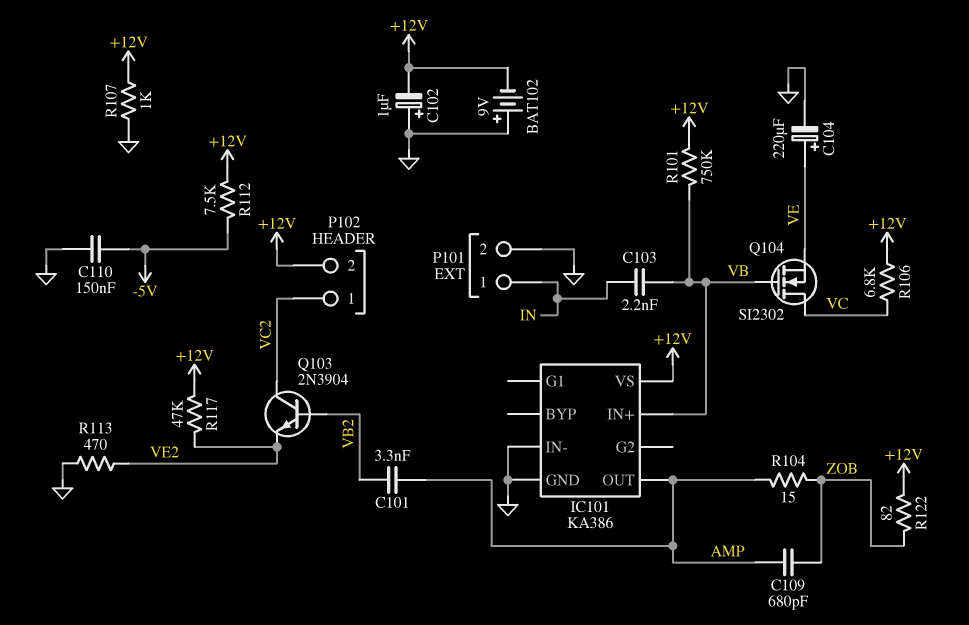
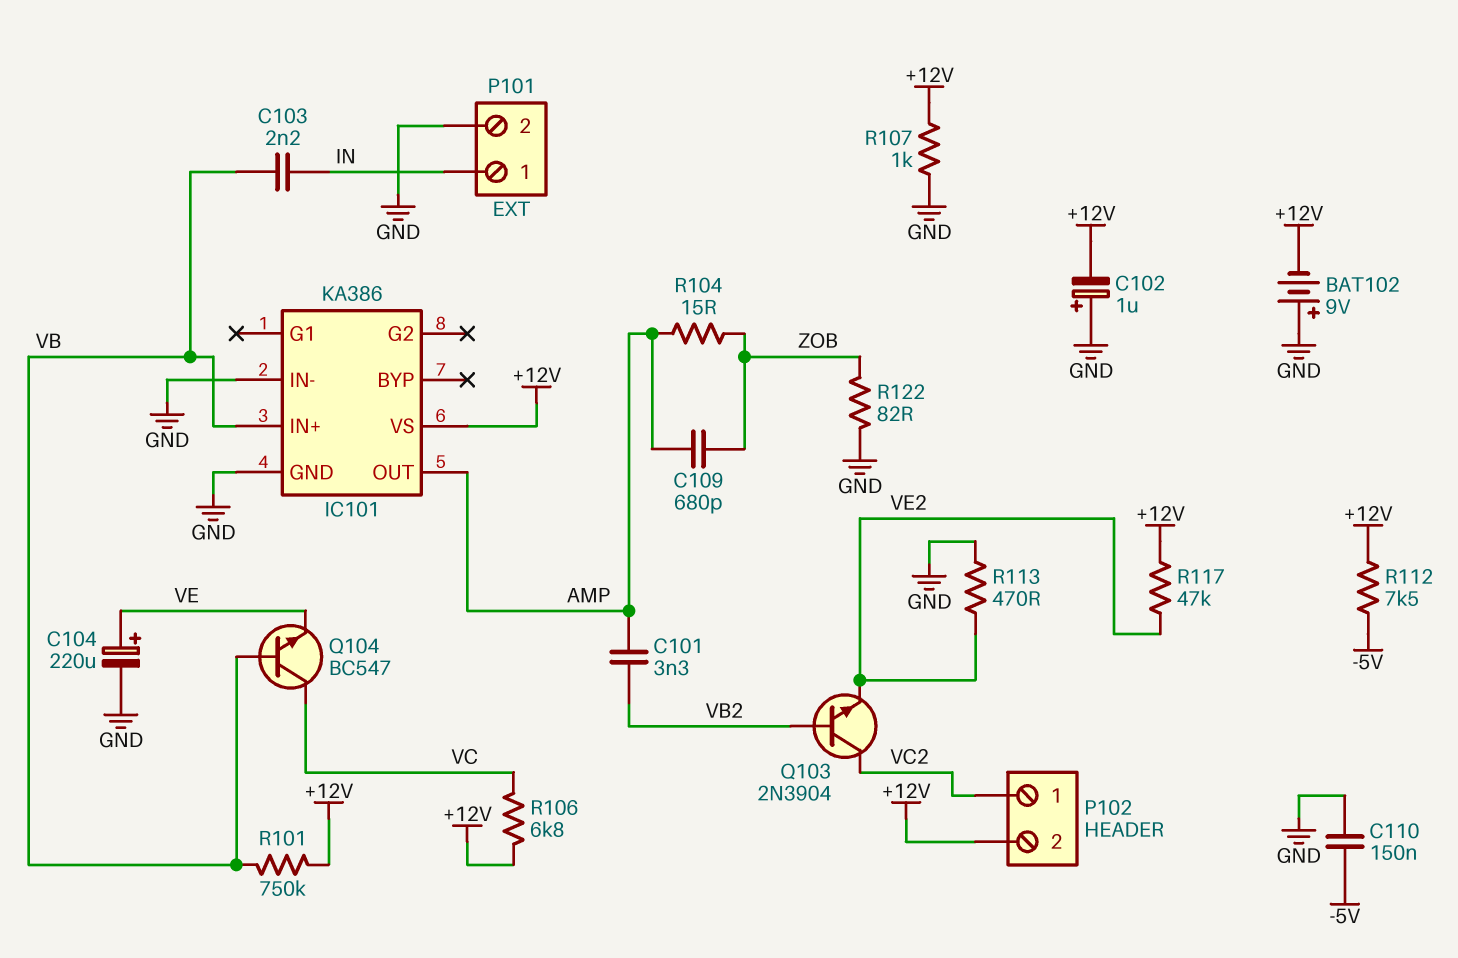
Q104: NMOS SI2302 (G VB, D VC, S VE) -> NPN BC547 (B VB, C VC, E VE)
R122: 82 (+12V, ZOB) -> 82 (GND, ZOB)

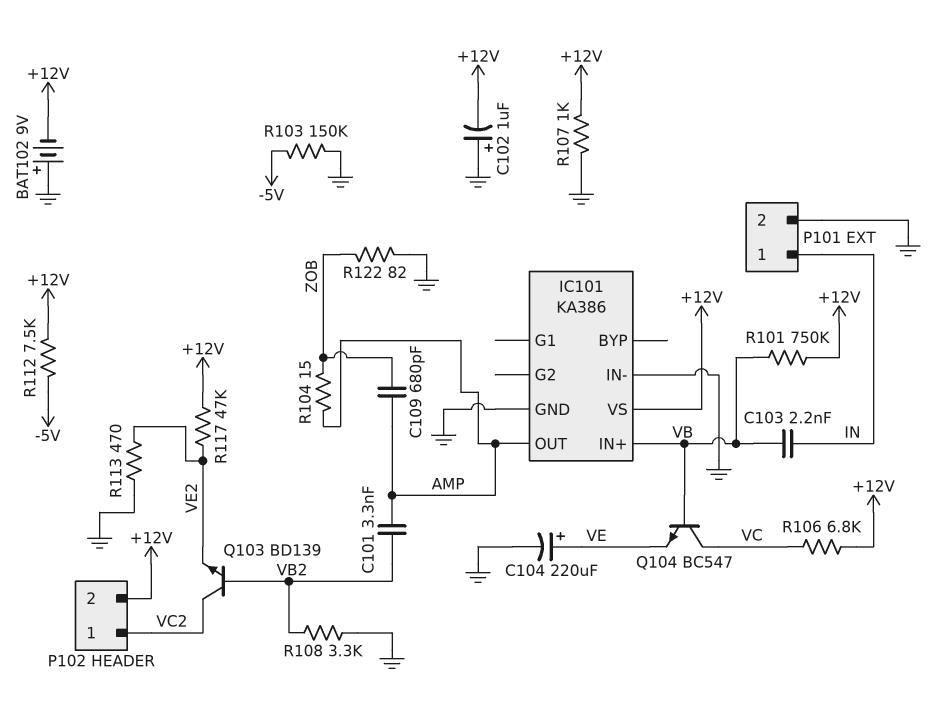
C110: 150nF (-5V, GND) -> none
Q103: NPN 2N3904 (B VB2, C VC2, E VE2) -> NPN BD139 (B VB2, C VC2, E VE2)
R103: none -> 150k (-5V, GND)
R108: none -> 3.3k (GND, VB2)

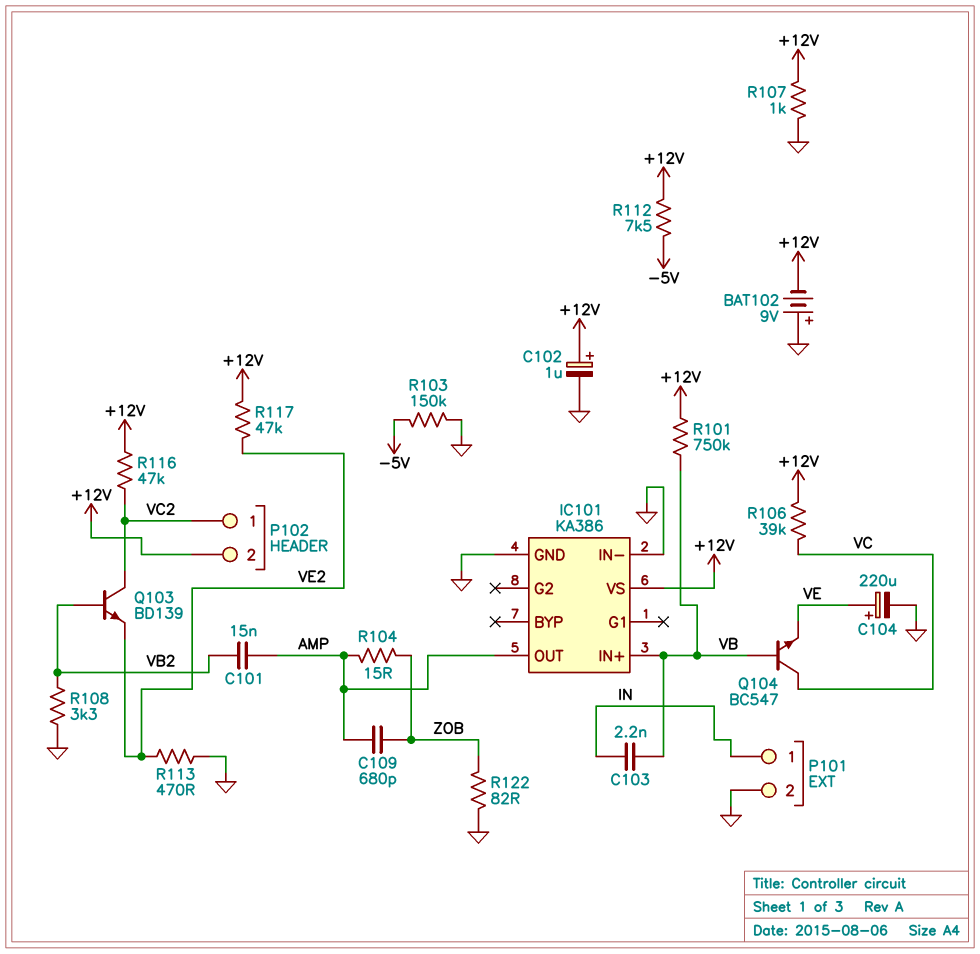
C101: 3.3nF (AMP, VB2) -> 15nF (AMP, VB2)
C102: 1uF (plus GND, minus +12V) -> 1uF (plus +12V, minus GND)
R106: 6.8k (+12V, VC) -> 39k (+12V, VC)
R116: none -> 47k (+12V, VC2)

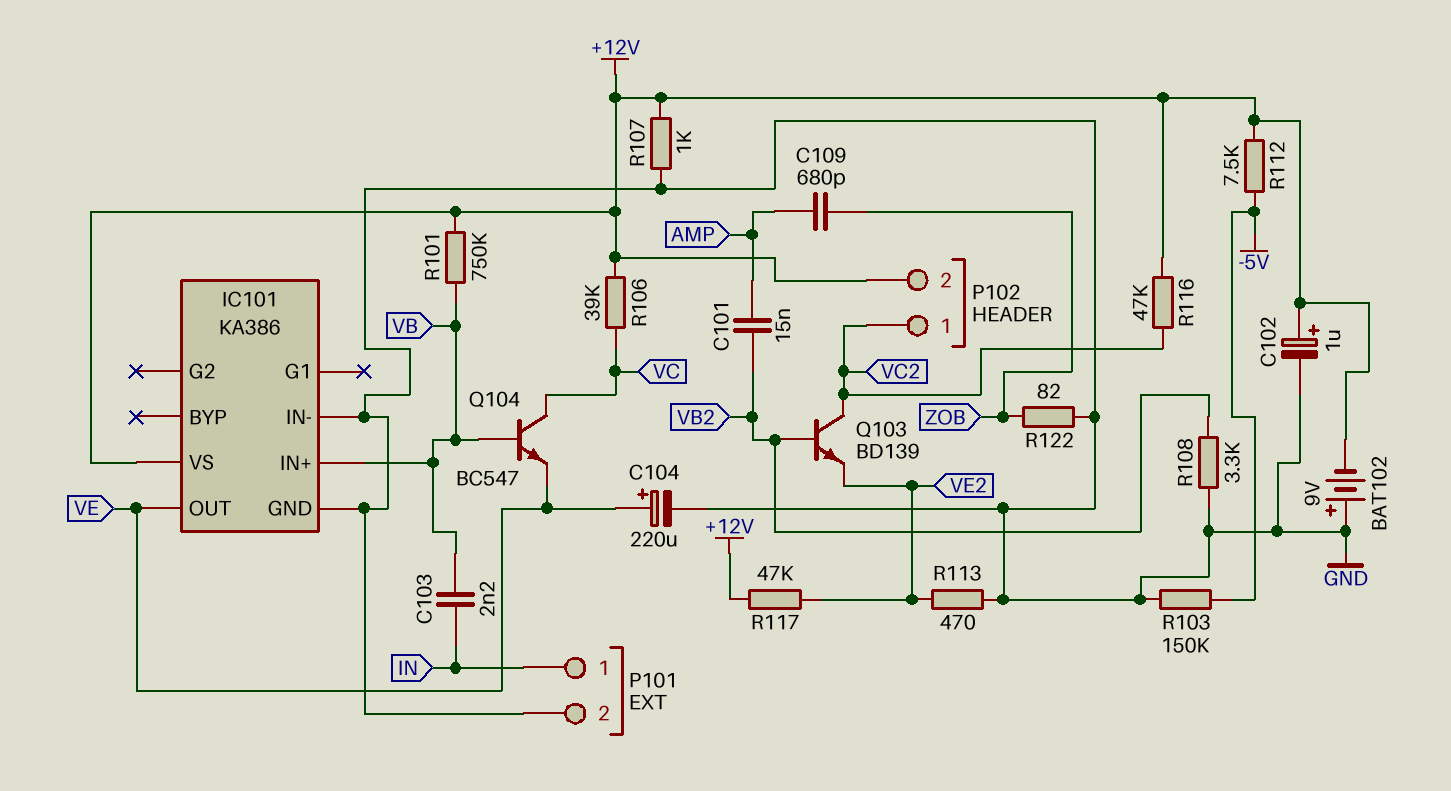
IC101 pin OUT: AMP -> VE
R104: 15 (AMP, ZOB) -> none

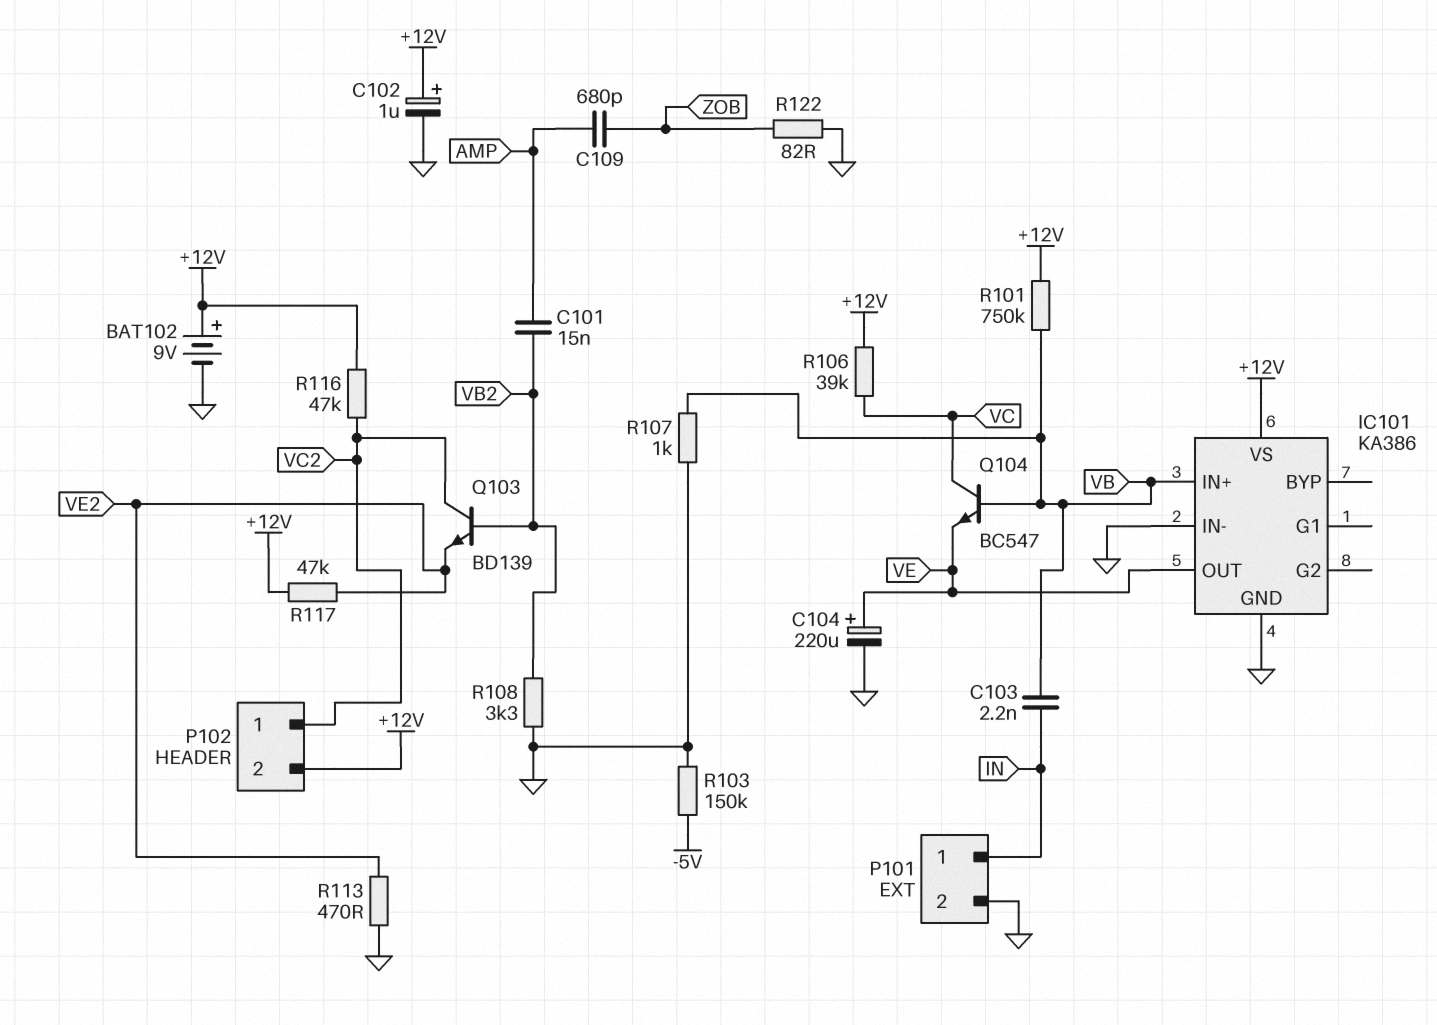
BAT102: 9V (plus GND, minus +12V) -> 9V (plus +12V, minus GND)
R107: 1k (+12V, GND) -> 1k (GND, VB)
R112: 7.5k (+12V, -5V) -> none

